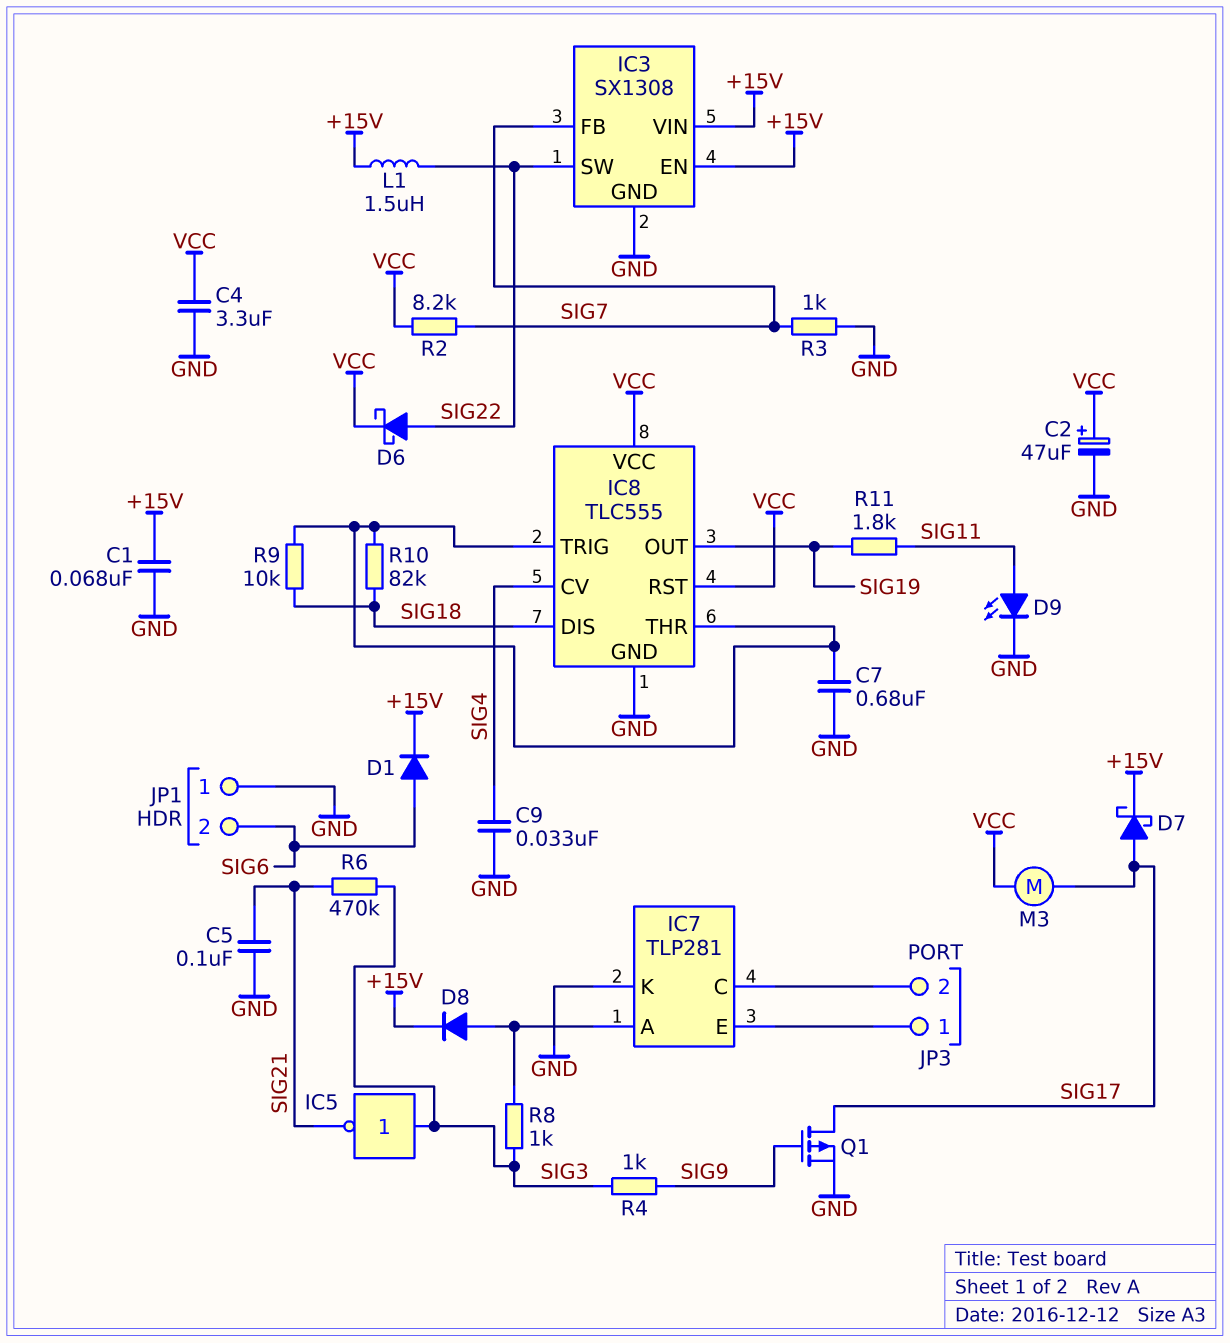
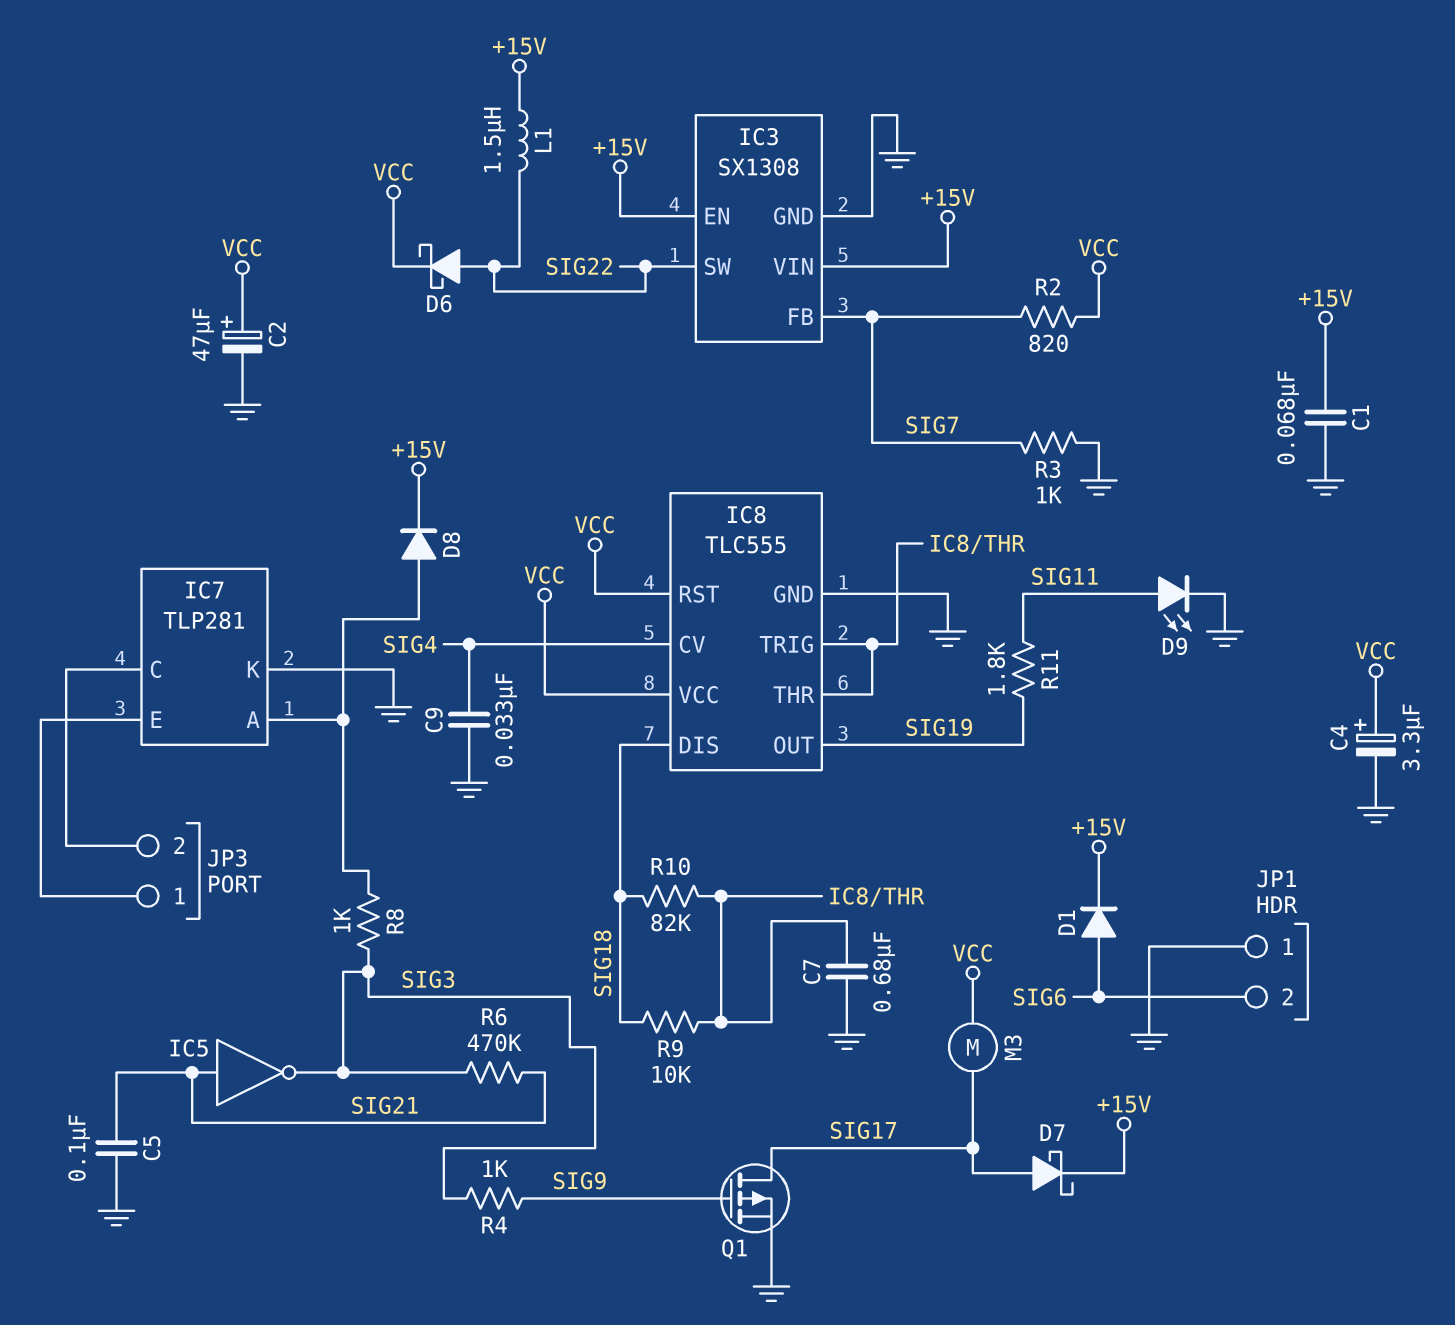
C4: 3.3uF (GND, VCC) -> 3.3uF (plus VCC, minus GND)
IC5: NOT (in SIG3, out SIG21) -> NOT (in SIG21, out SIG3)
R2: 8.2k (SIG7, VCC) -> 820 (SIG7, VCC)

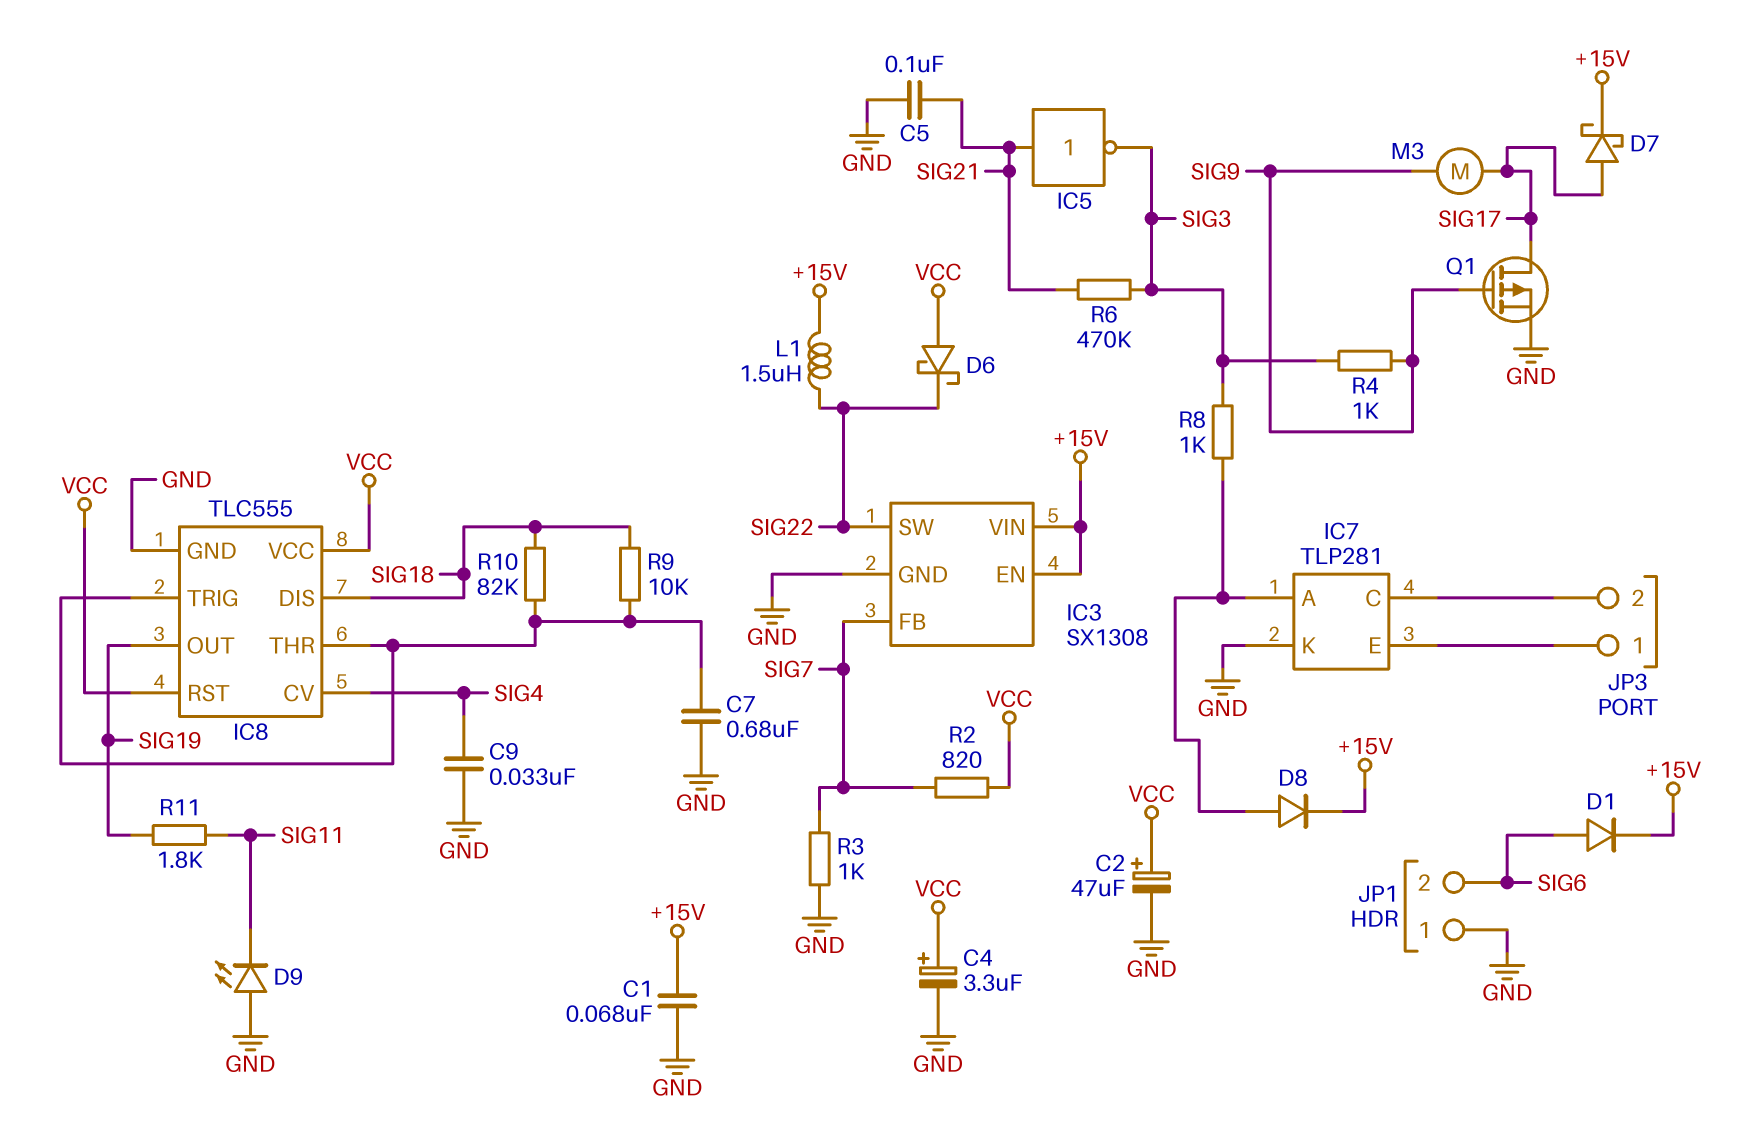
D6: schottky (A SIG22, K VCC) -> schottky (A VCC, K SIG22)
D9: LED (A SIG11, K GND) -> LED (A GND, K SIG11)
M3: motor (SIG17, VCC) -> motor (SIG9, SIG17)

